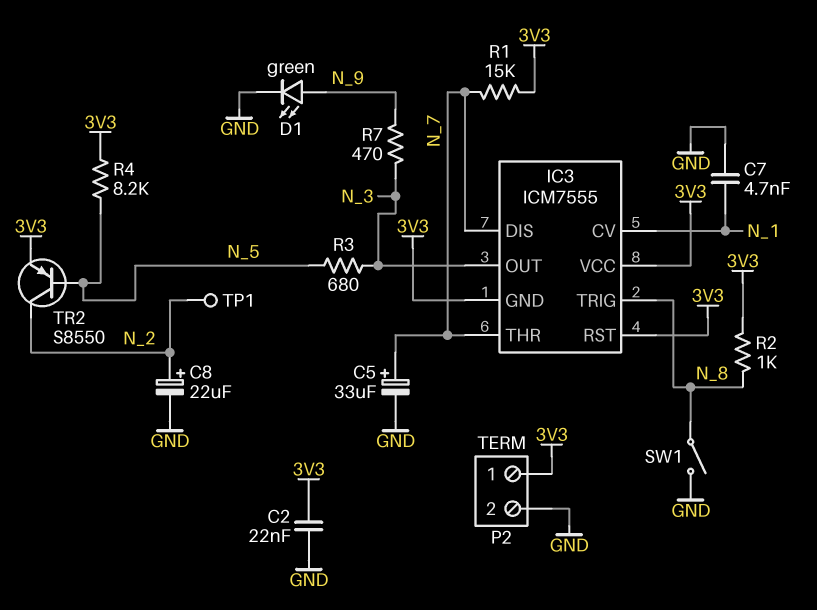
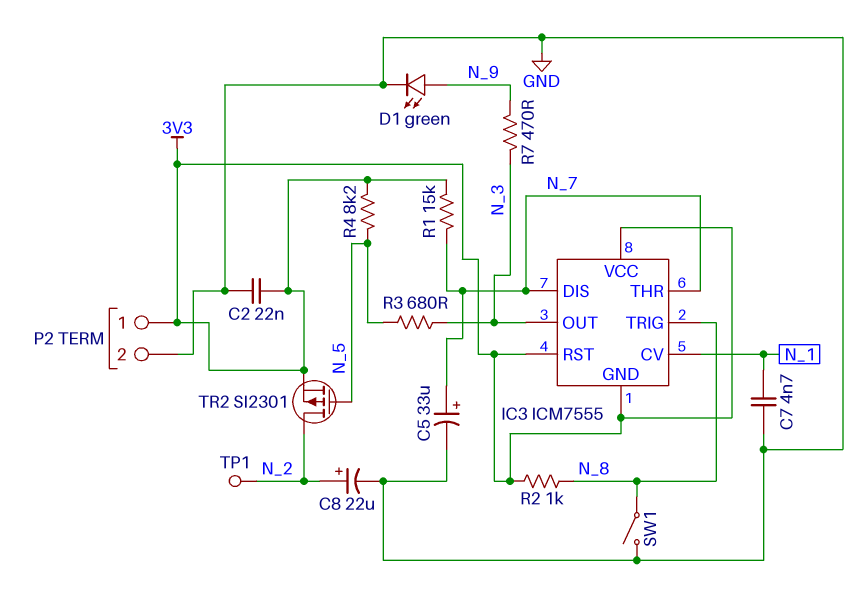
TR2: PNP S8550 (B N_5, C N_2, E 3V3) -> PMOS SI2301 (G N_5, D N_2, S 3V3)

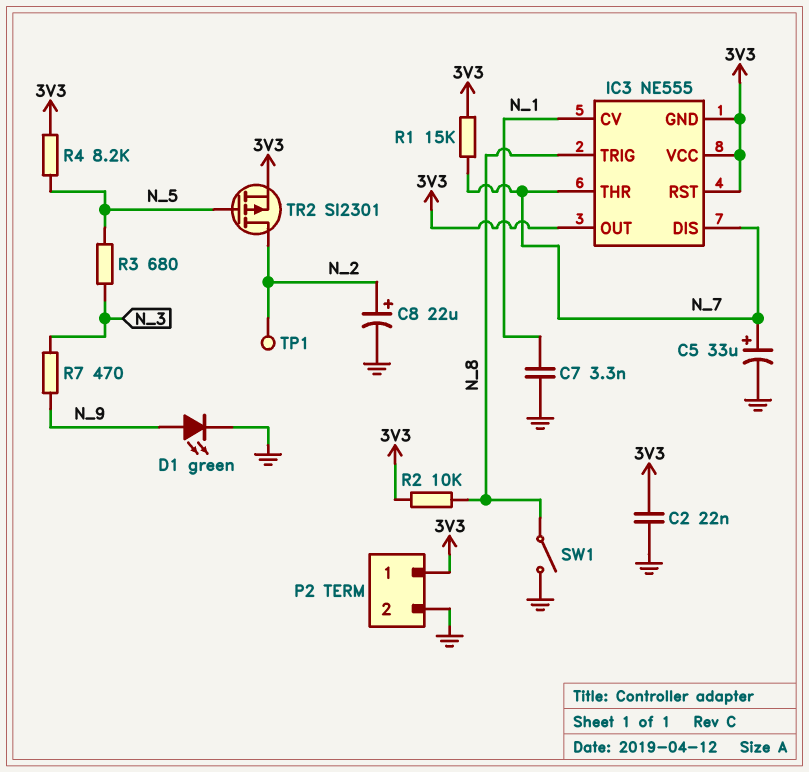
C7: 4.7nF (GND, N_1) -> 3.3nF (GND, N_1)
IC3: ICM7555 -> NE555
IC3 pin OUT: N_3 -> 3V3
R2: 1k (3V3, N_8) -> 10k (3V3, N_8)

